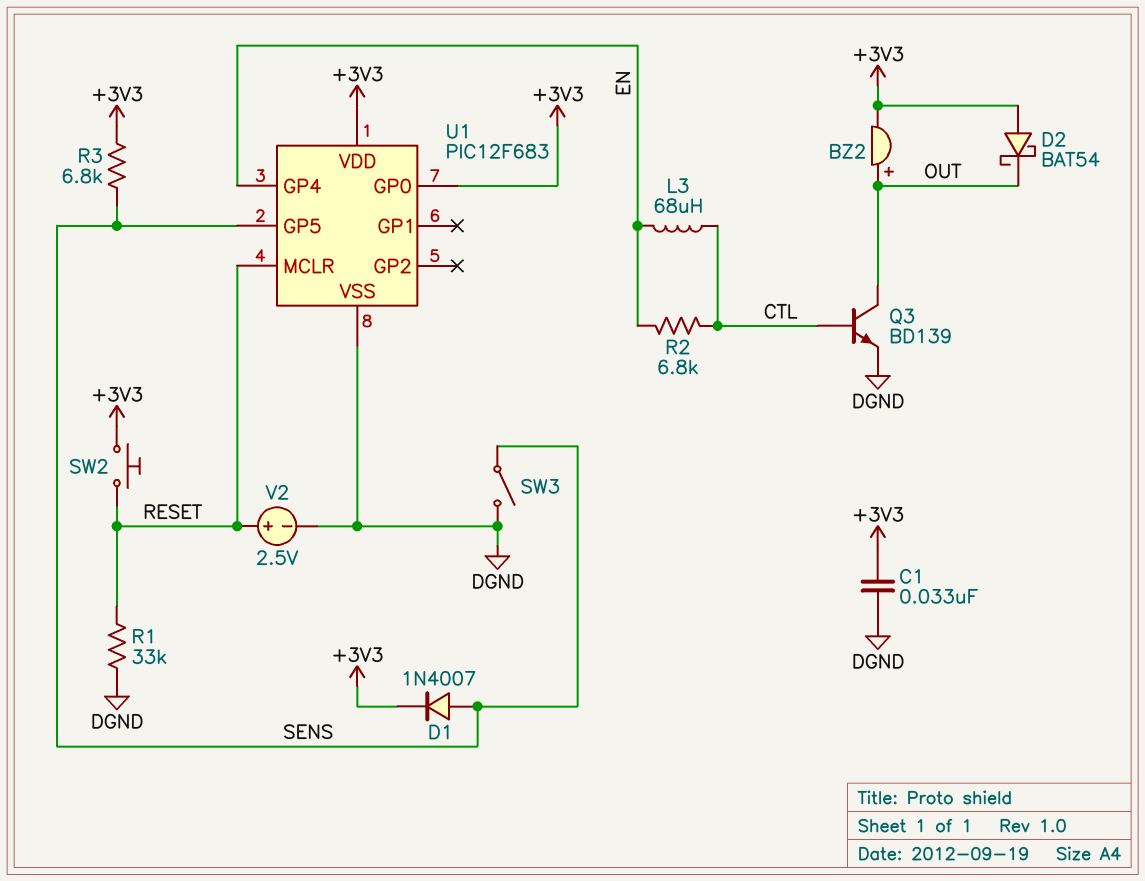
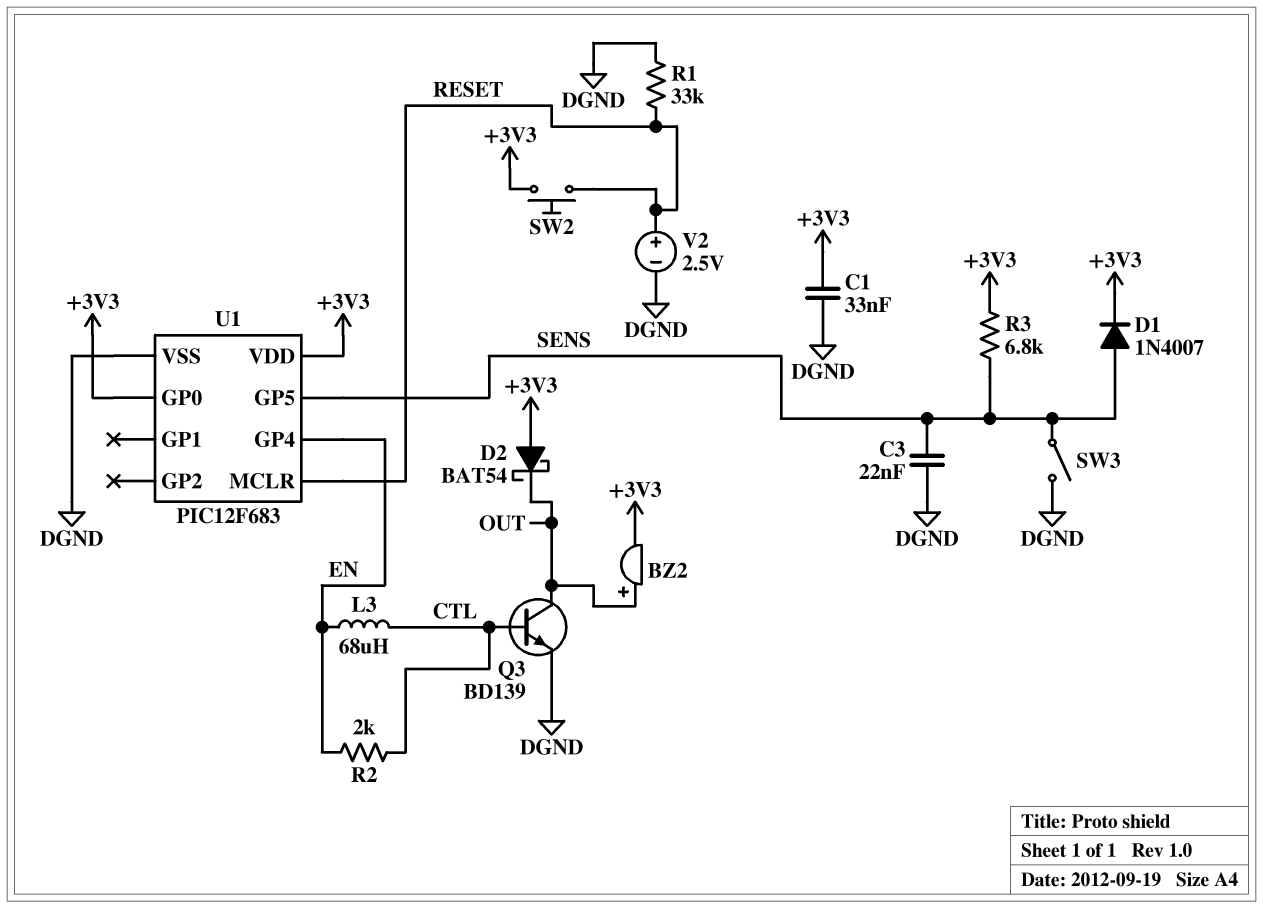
C3: none -> 22nF (DGND, SENS)
R2: 6.8k (CTL, EN) -> 2k (CTL, EN)

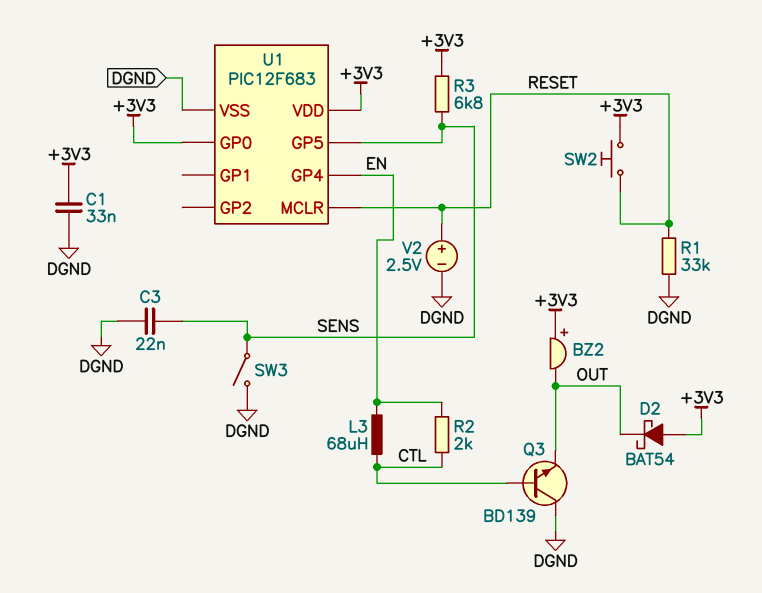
BZ2: buzzer (plus OUT, minus +3V3) -> buzzer (plus +3V3, minus OUT)
D1: diode 1N4007 (A SENS, K +3V3) -> none
Q3: NPN BD139 (B CTL, C OUT, E DGND) -> NPN BD139 (B CTL, C DGND, E OUT)

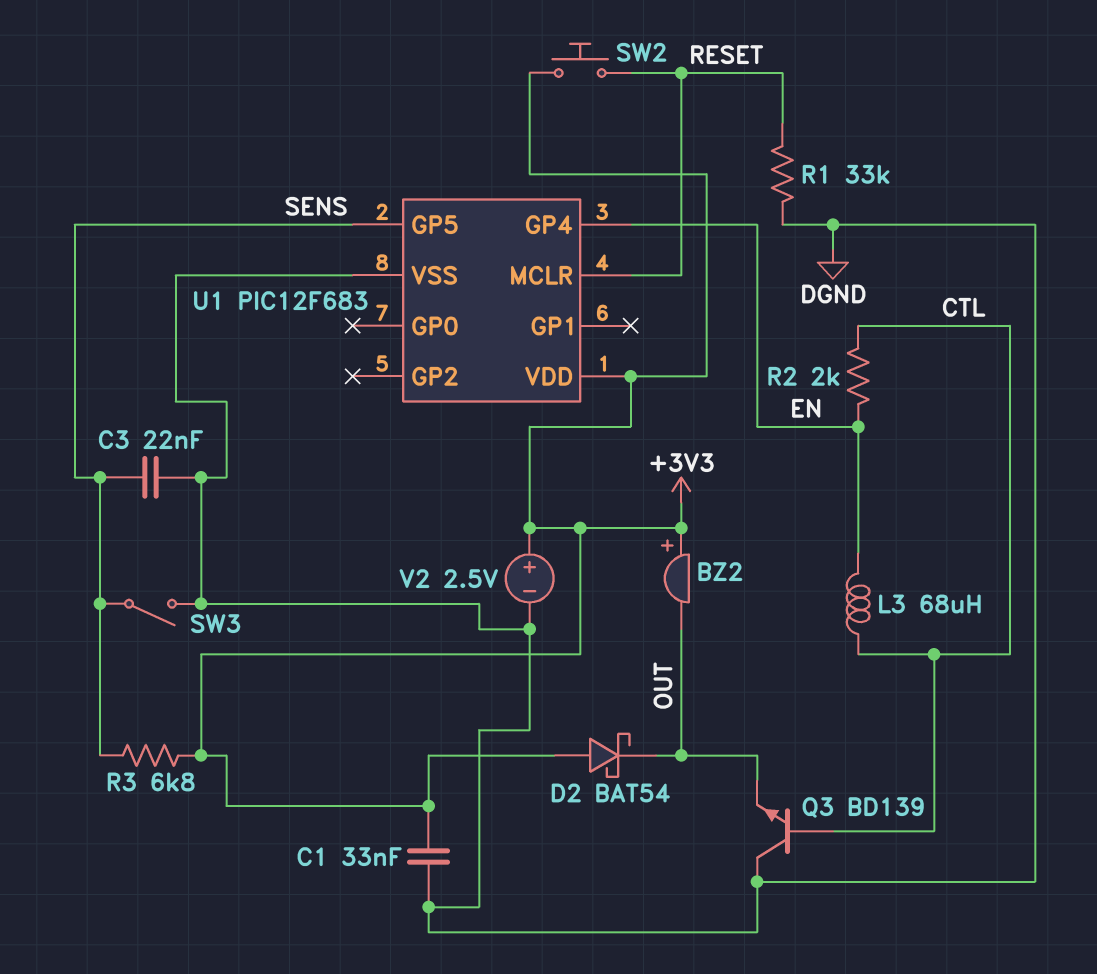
U1 pin GP0: +3V3 -> none
V2: 2.5V (plus RESET, minus DGND) -> 2.5V (plus +3V3, minus DGND)

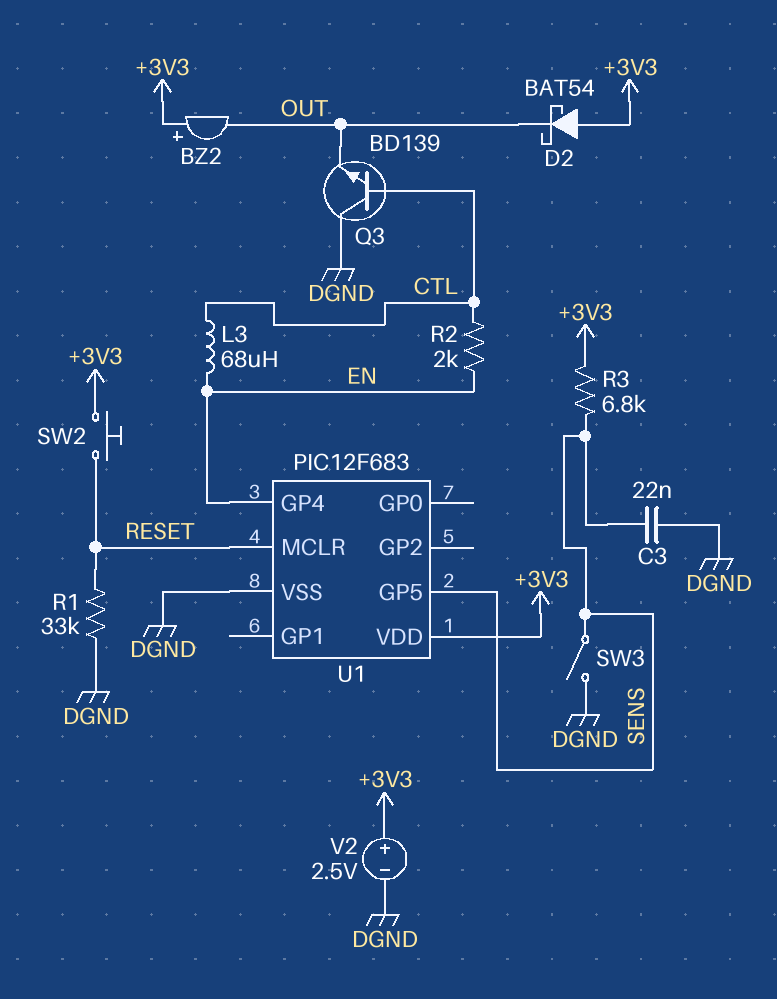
C1: 33nF (+3V3, DGND) -> none

